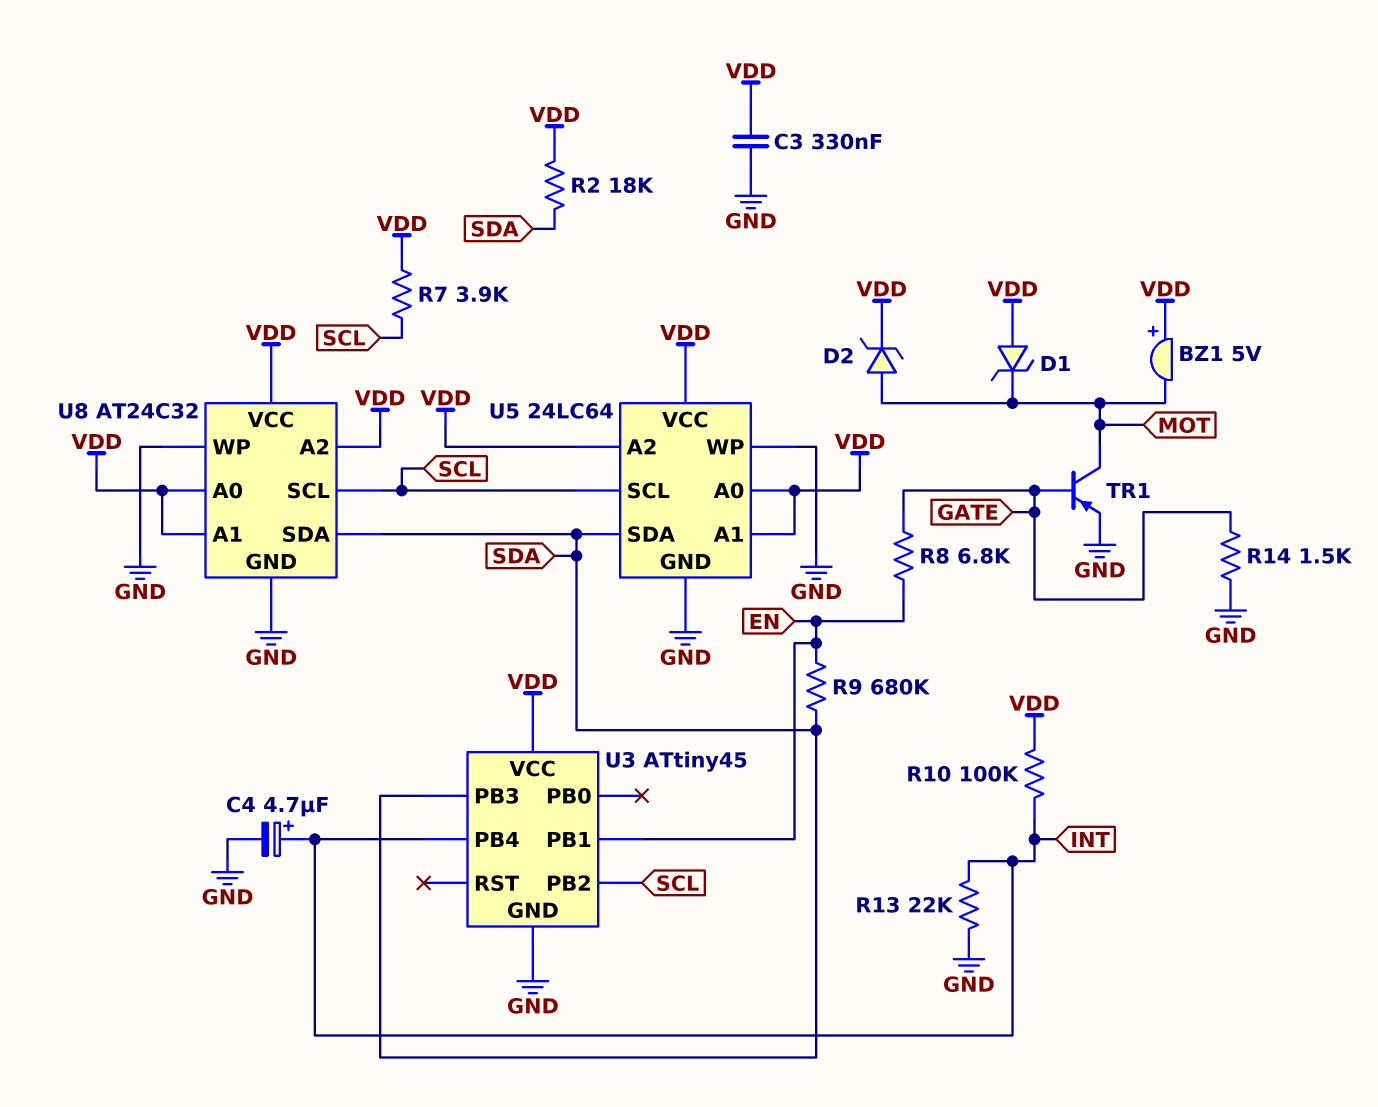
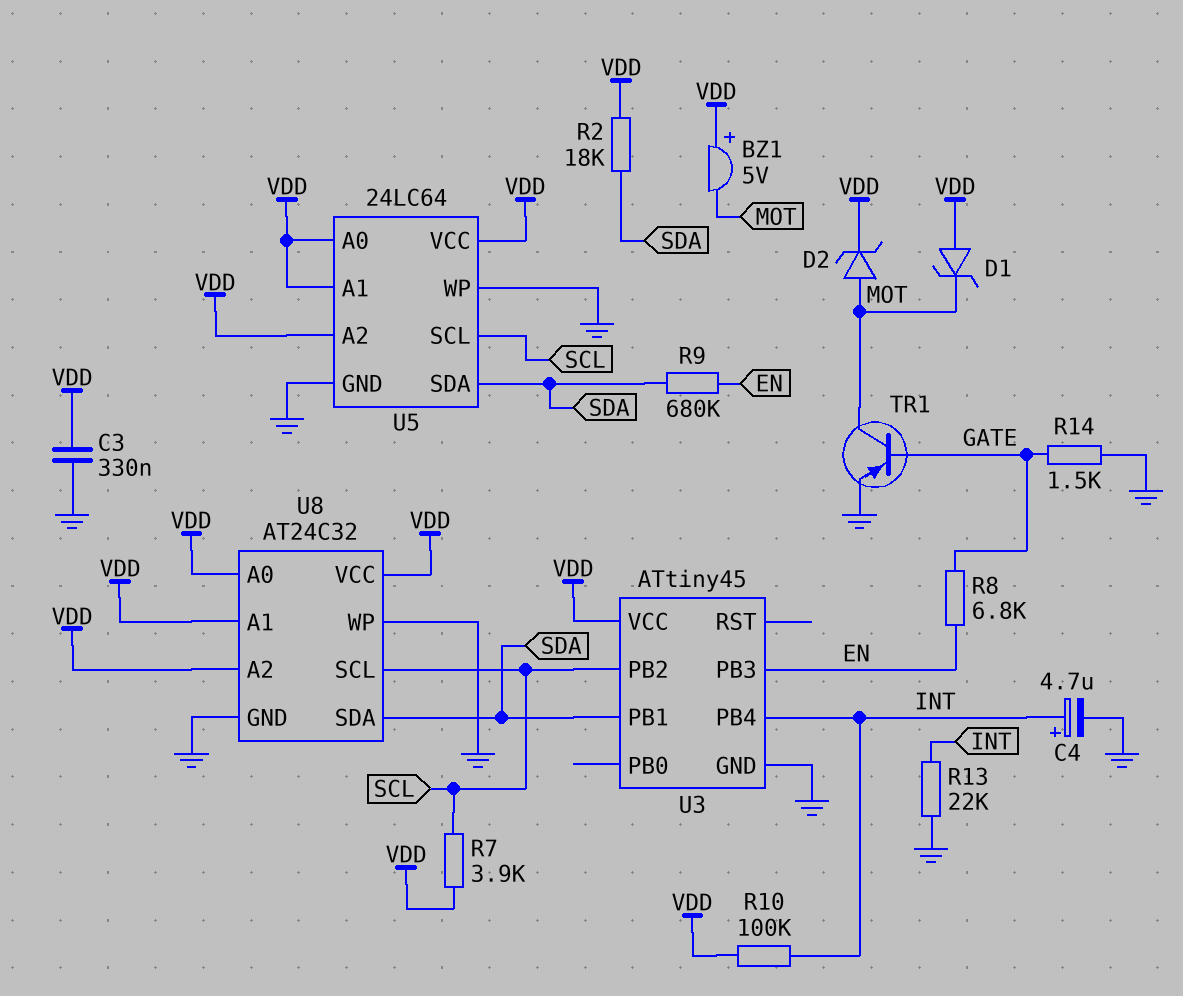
U3 pin PB1: EN -> SDA
U3 pin PB3: SDA -> EN

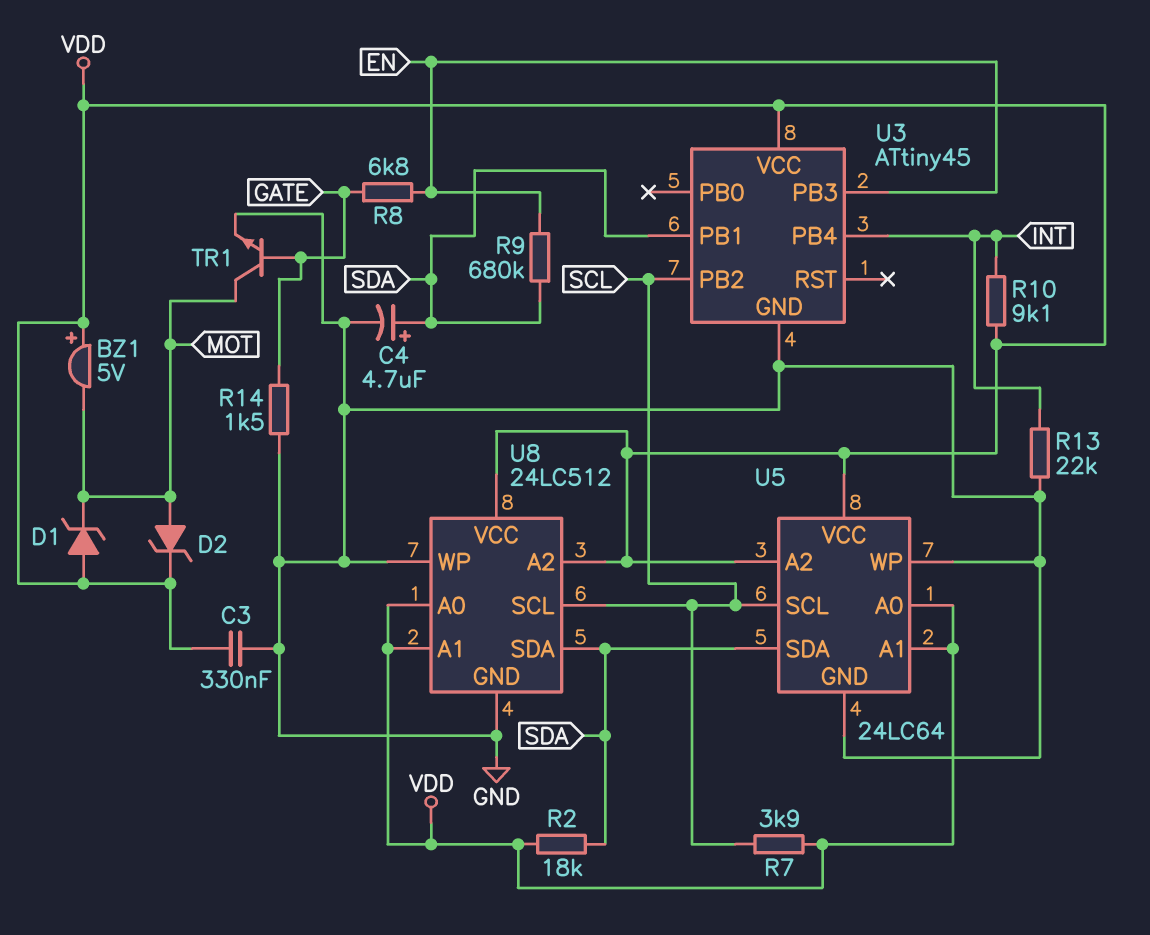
C4: 4.7uF (plus INT, minus GND) -> 4.7uF (plus SDA, minus GND)
R10: 100k (INT, VDD) -> 9.1k (INT, VDD)
TR1: PNP (B GATE, C MOT, E GND) -> NPN (B GATE, C MOT, E GND)
U8: AT24C32 -> 24LC512

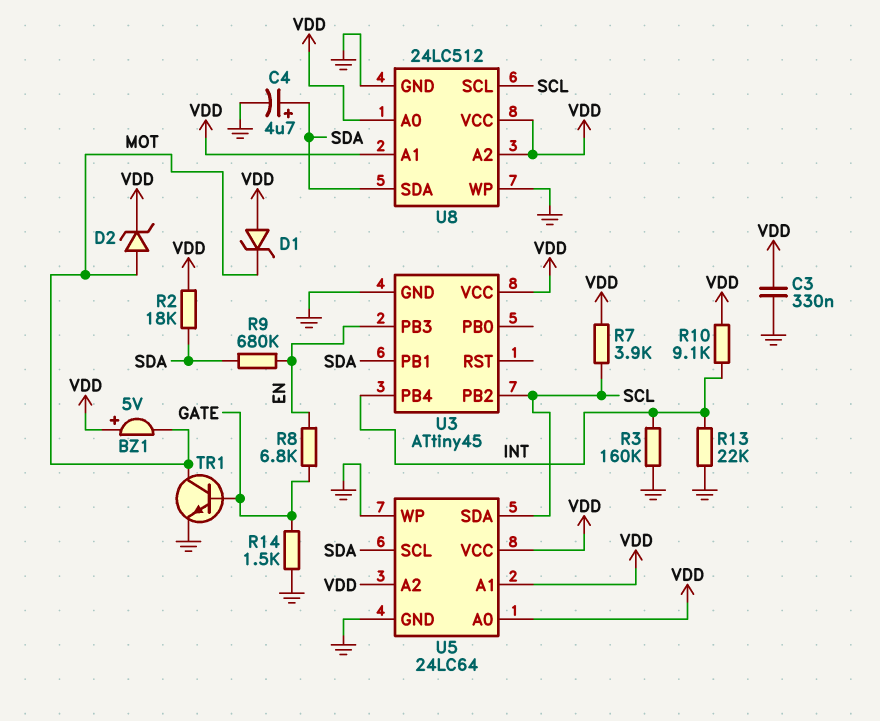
R3: none -> 160k (GND, INT)
U5 pin SCL: SCL -> SDA
U5 pin SDA: SDA -> SCL

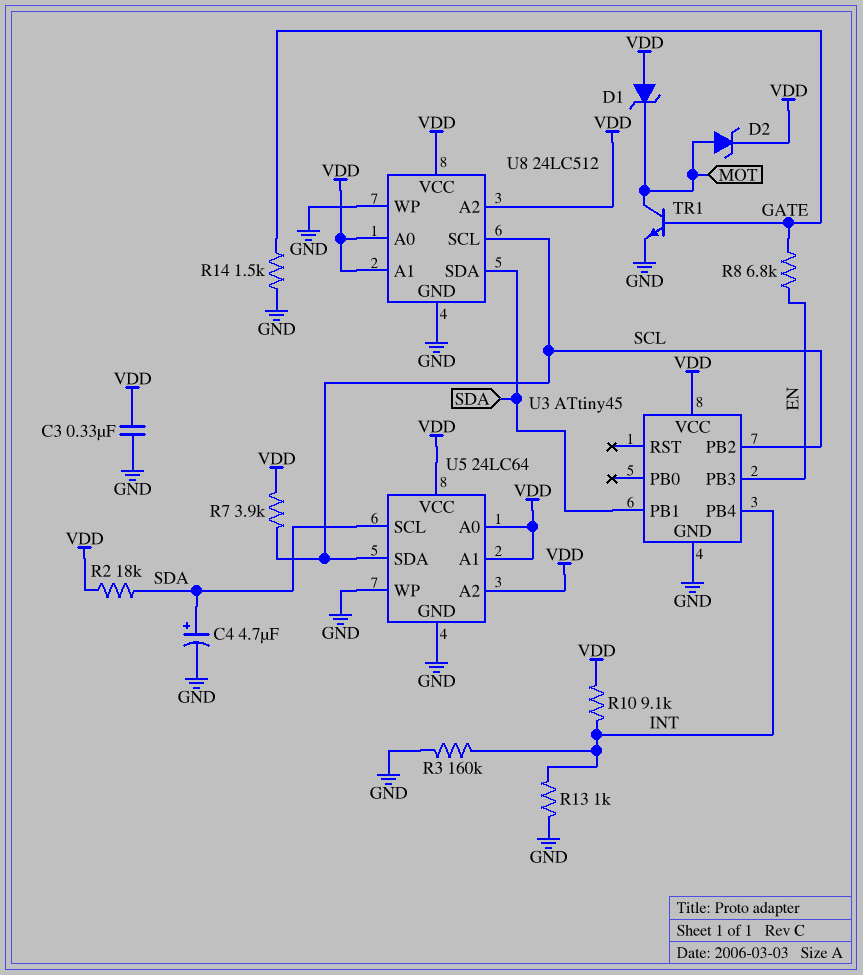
BZ1: buzzer 5V (plus VDD, minus MOT) -> none
R9: 680k (EN, SDA) -> none
R13: 22k (GND, INT) -> 1k (GND, INT)

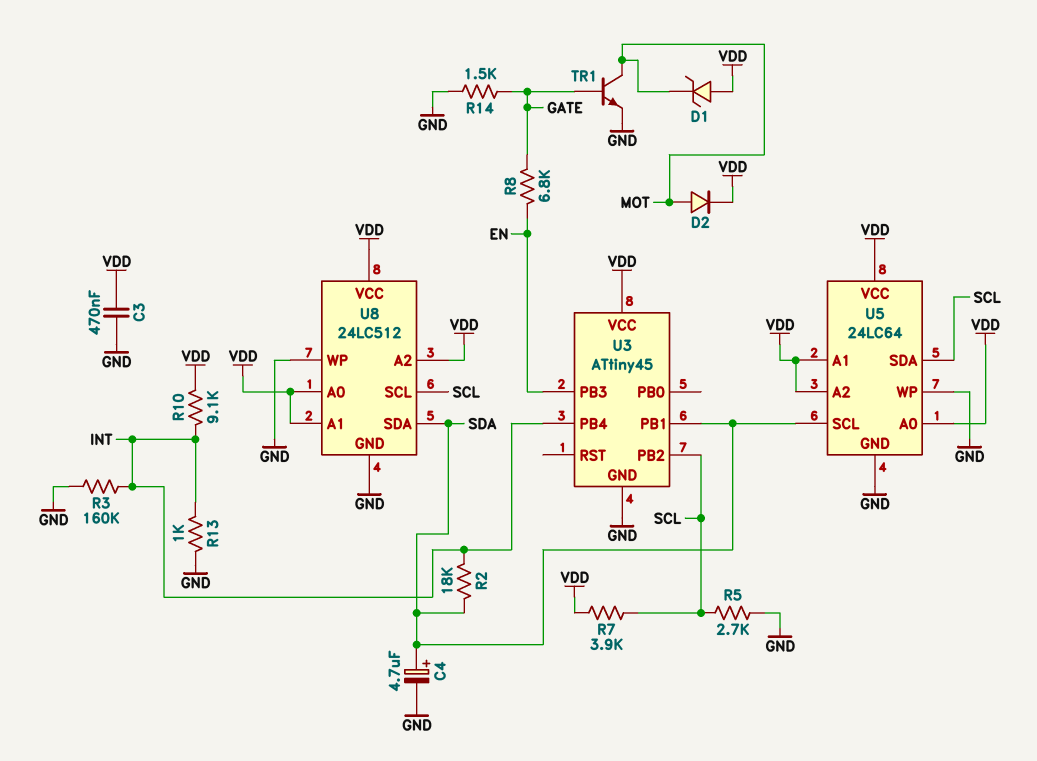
C3: 330nF (GND, VDD) -> 470nF (GND, VDD)
D2: zener (A MOT, K VDD) -> diode (A MOT, K VDD)
R2: 18k (SDA, VDD) -> 18k (INT, SDA)
R5: none -> 2.7k (GND, SCL)

